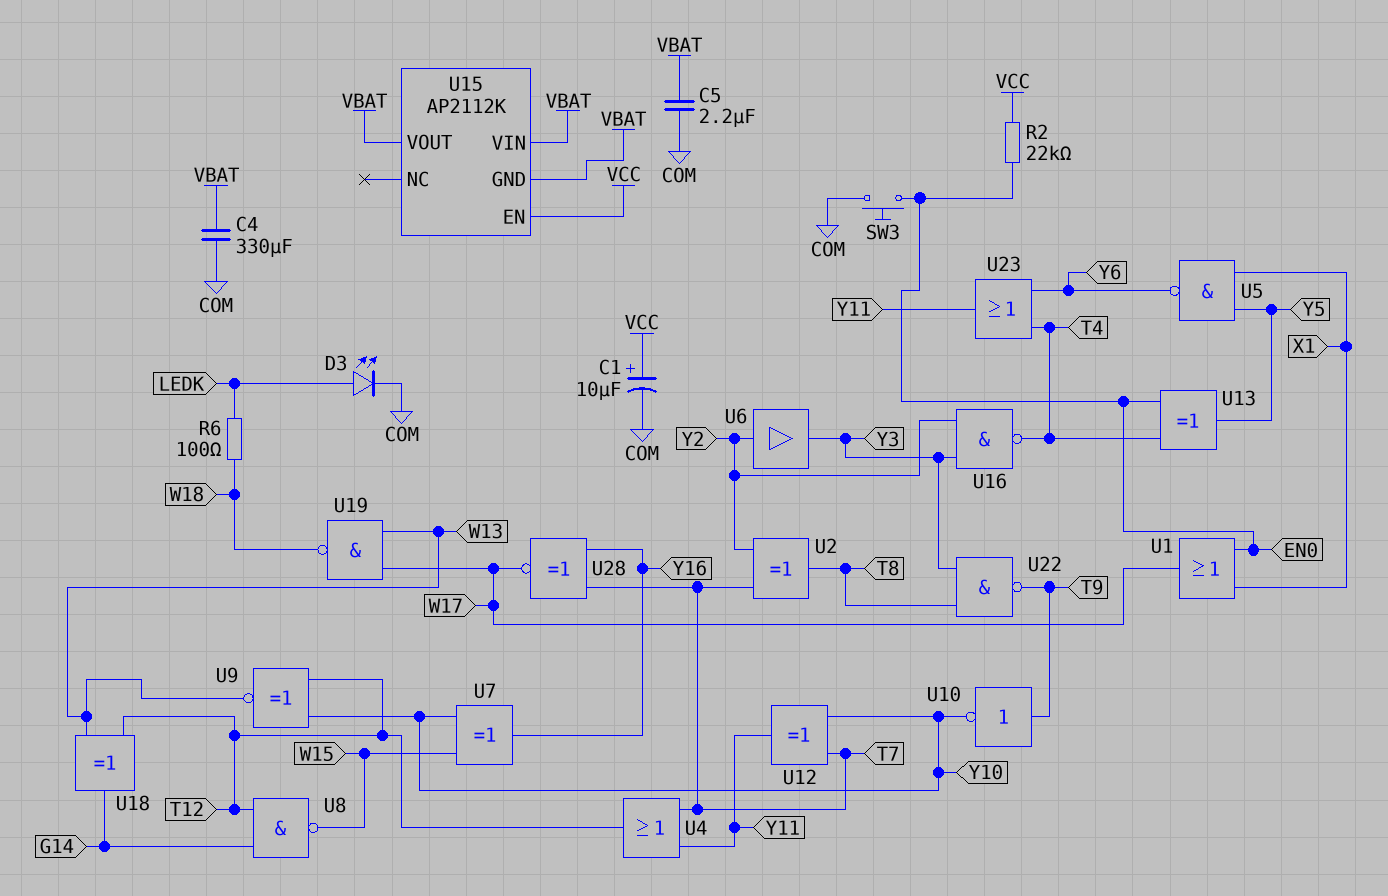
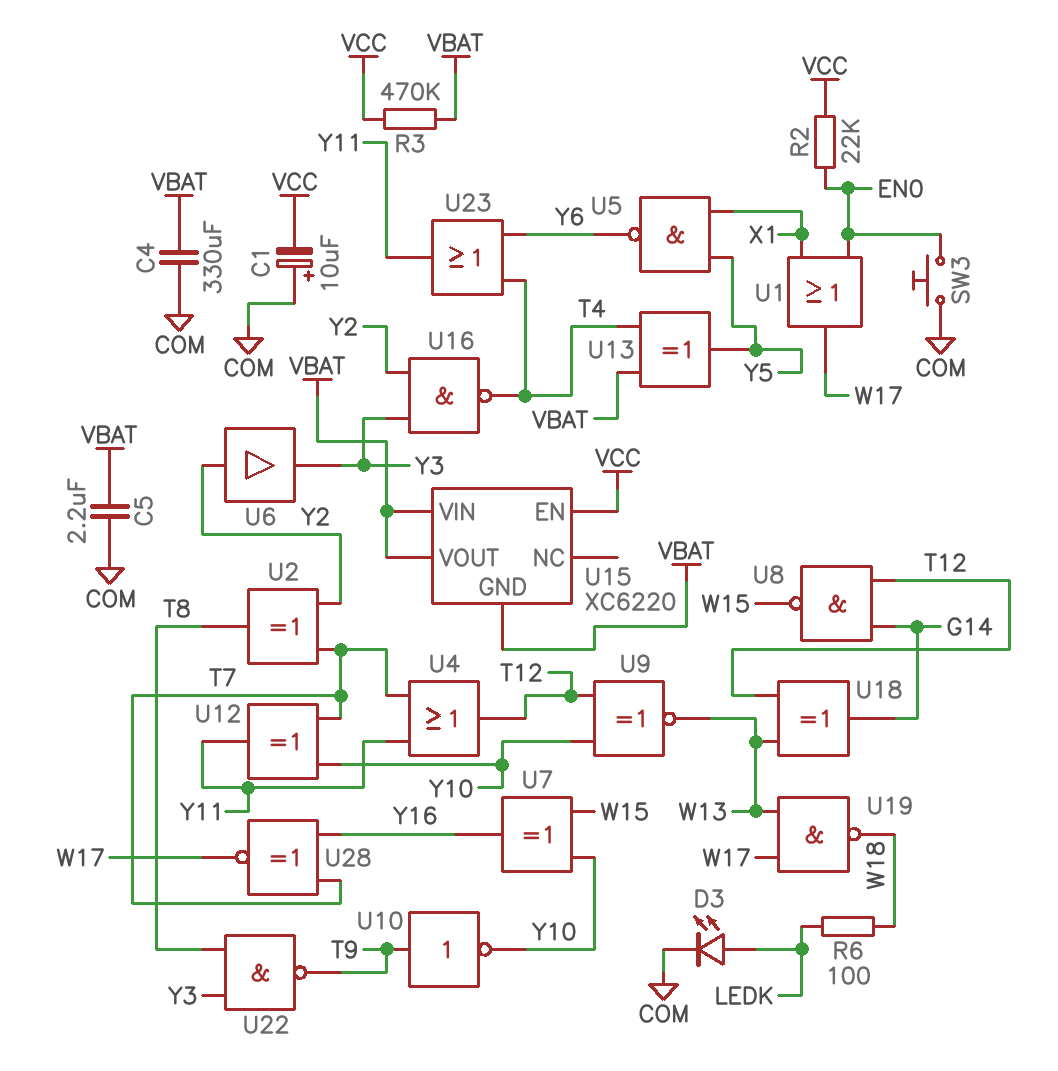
C1: 10uF (plus VCC, minus COM) -> 10uF (plus COM, minus VCC)
R3: none -> 470k (VBAT, VCC)
U13: XOR (in EN0, in T4, out Y5) -> XOR (in T4, in VBAT, out Y5)
U15: AP2112K -> XC6220

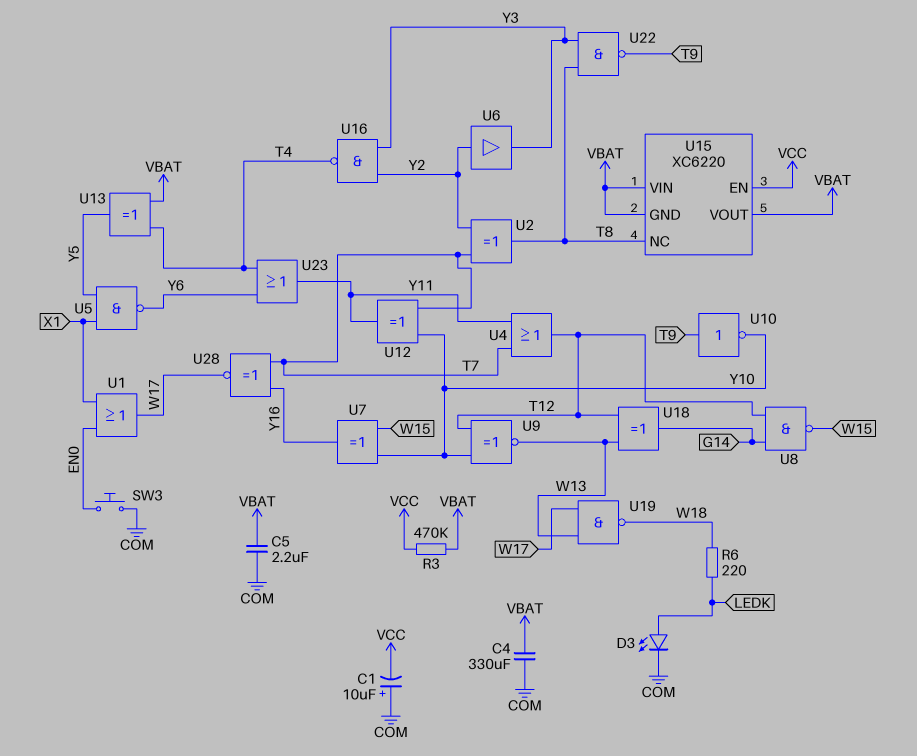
R2: 22k (EN0, VCC) -> none
R6: 100 (LEDK, W18) -> 220 (LEDK, W18)
U15 pin NC: none -> T8

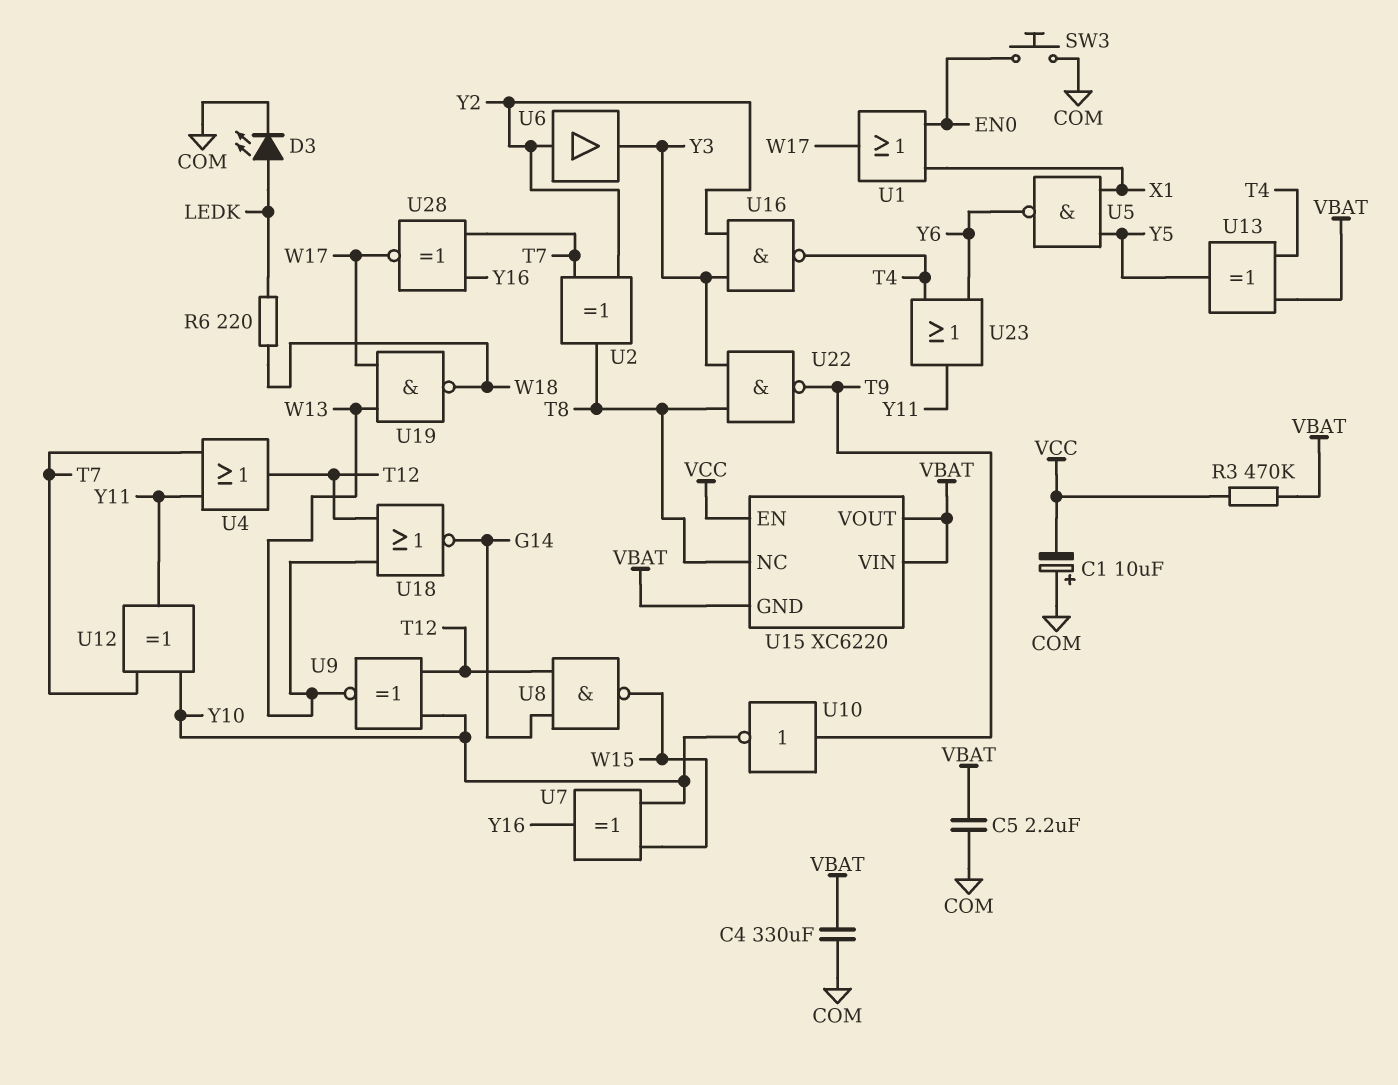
U18: XOR (in T12, in W13, out G14) -> NOR (in T12, in W13, out G14)

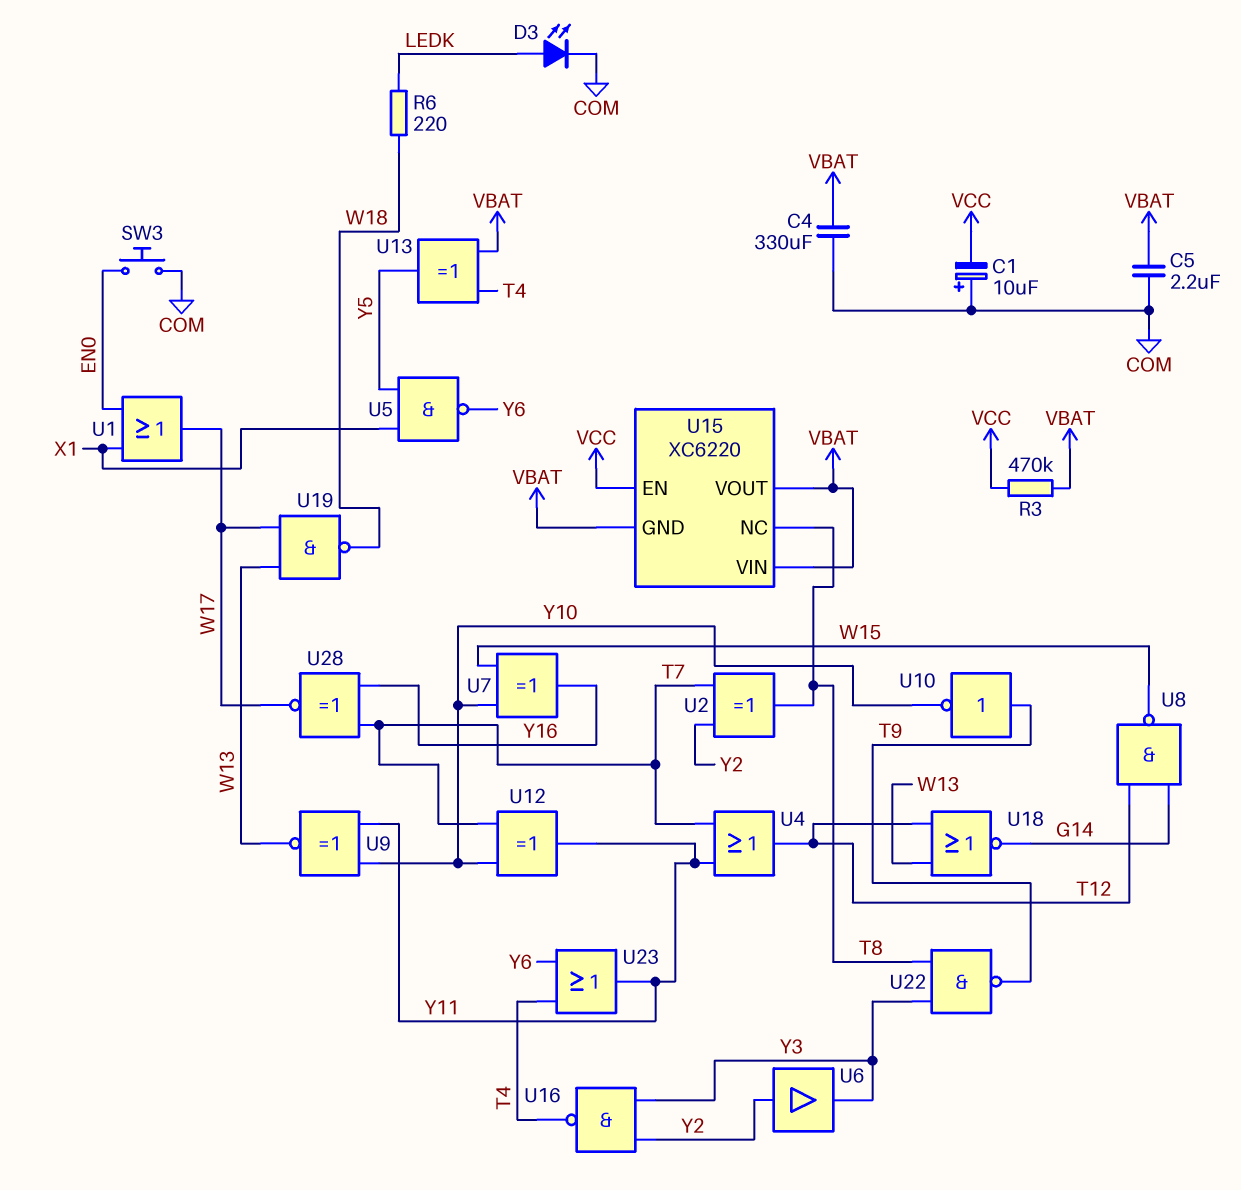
U9: XNOR (in T12, in Y10, out W13) -> XNOR (in Y10, in Y11, out W13)

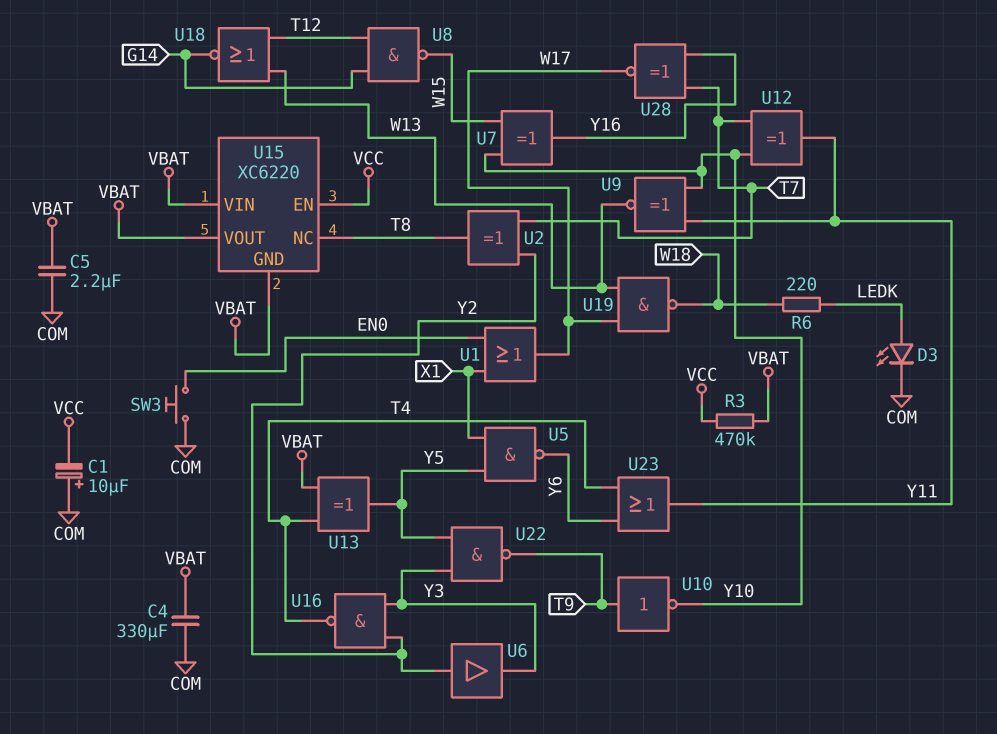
U4: OR (in T7, in Y11, out T12) -> none
U22: NAND (in T8, in Y3, out T9) -> NAND (in Y3, in Y5, out T9)

